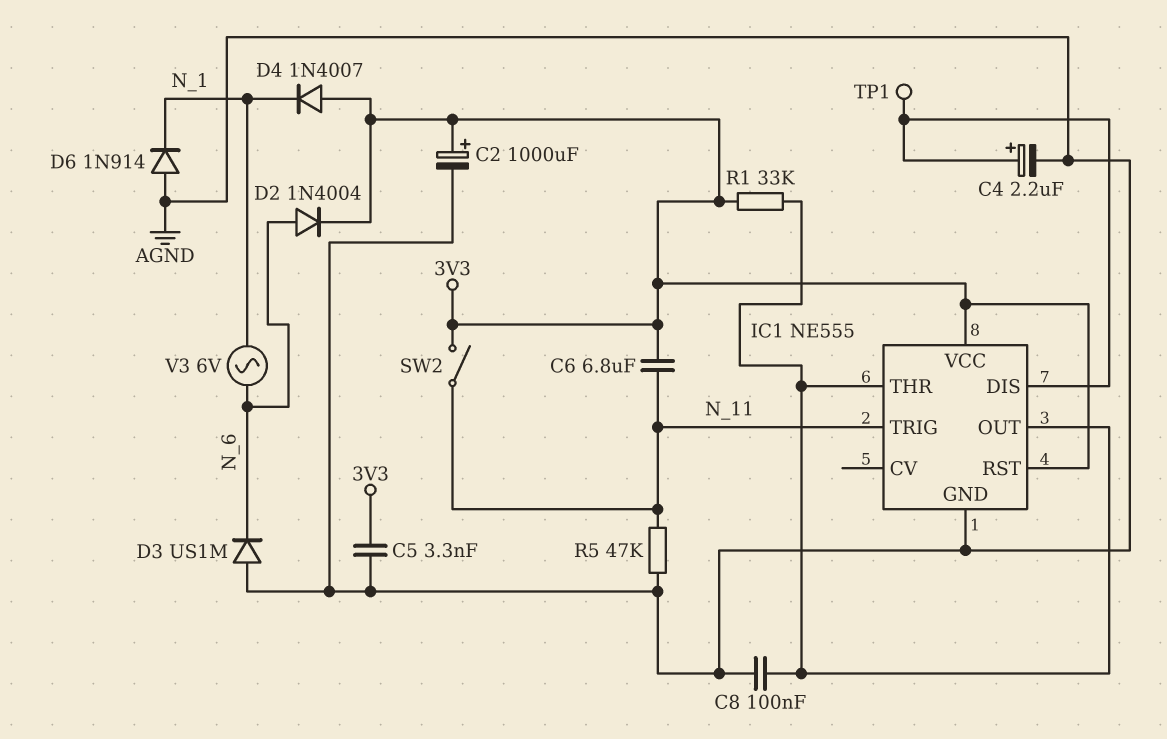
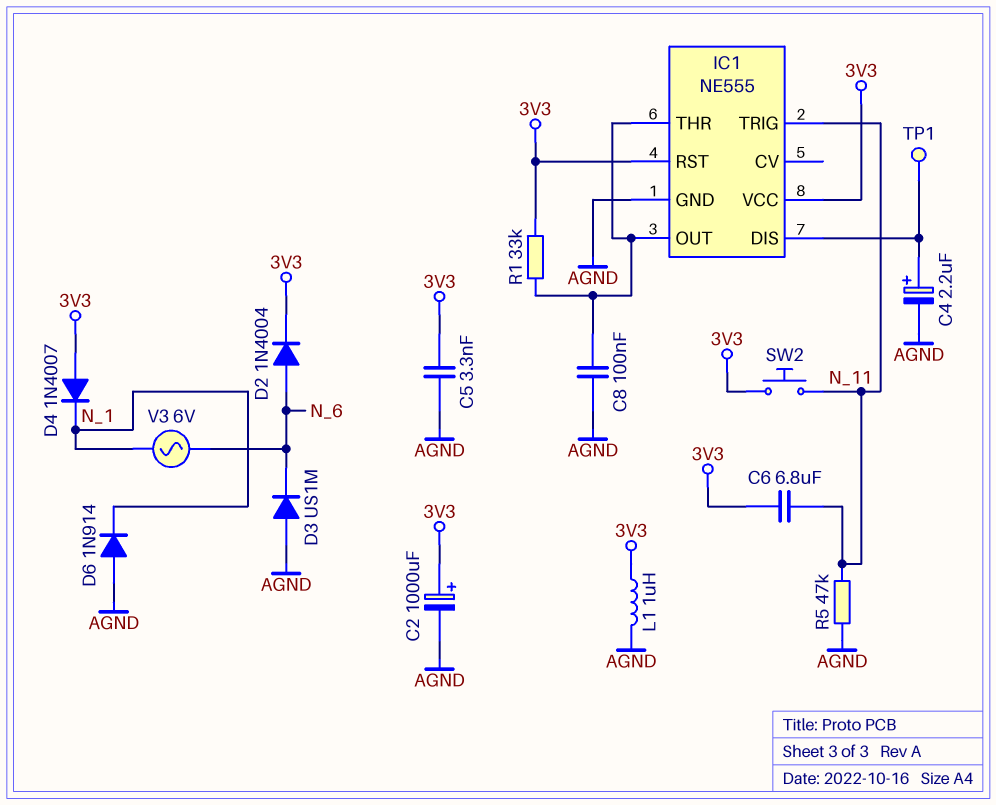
L1: none -> 1uH (3V3, AGND)
SW2: switch (3V3, N_11) -> button (3V3, N_11)

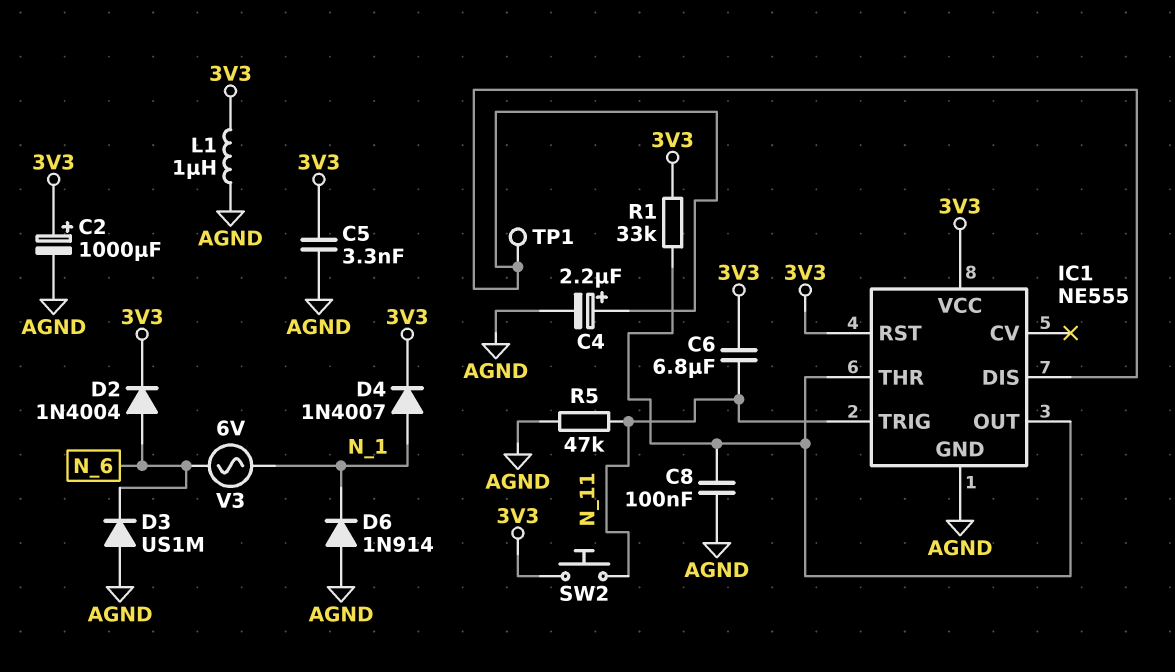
D4: diode 1N4007 (A 3V3, K N_1) -> diode 1N4007 (A N_1, K 3V3)

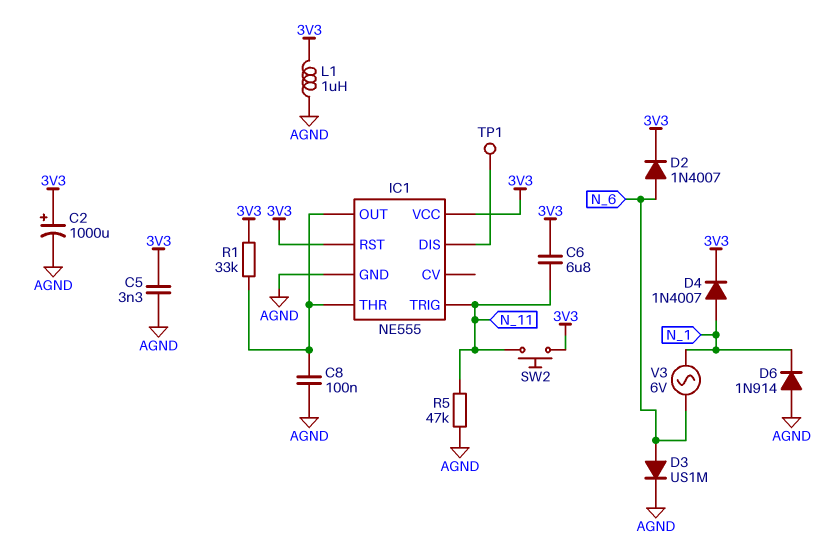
C4: 2.2uF (plus IC1/DIS, minus AGND) -> none
D2: diode 1N4004 (A N_6, K 3V3) -> diode 1N4007 (A N_6, K 3V3)
D3: diode US1M (A AGND, K N_6) -> diode US1M (A N_6, K AGND)

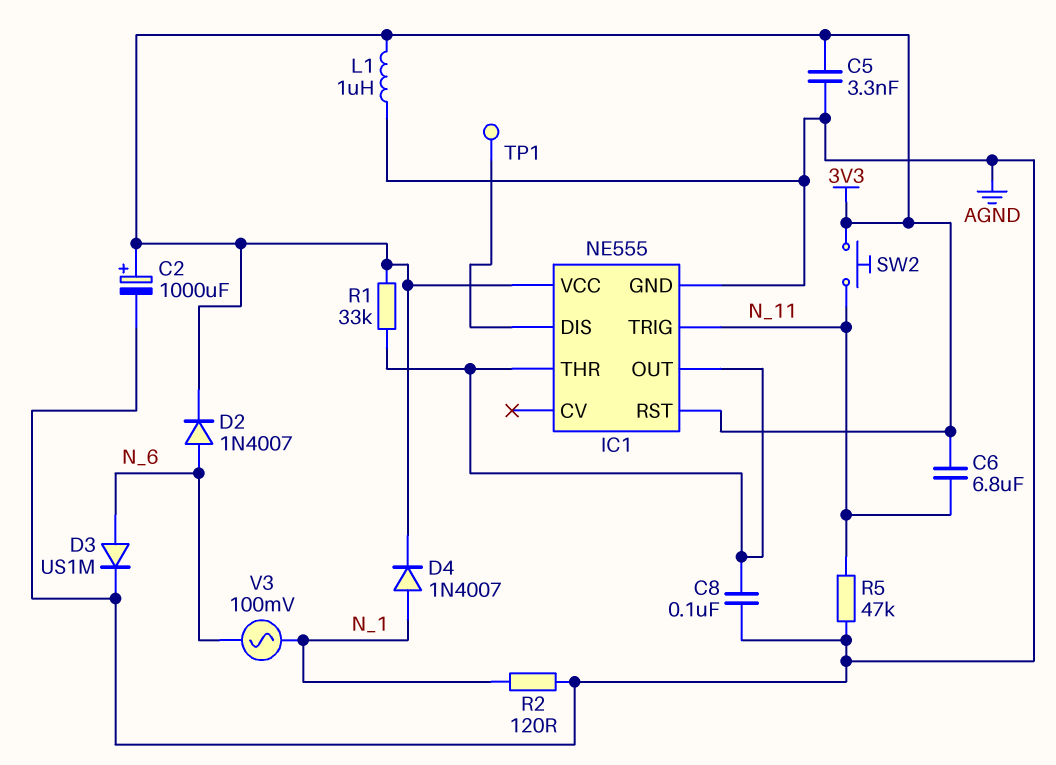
D6: diode 1N914 (A AGND, K N_1) -> none
R2: none -> 120 (AGND, N_1)
V3: AC 6V (N_1, N_6) -> AC 100mV (N_1, N_6)

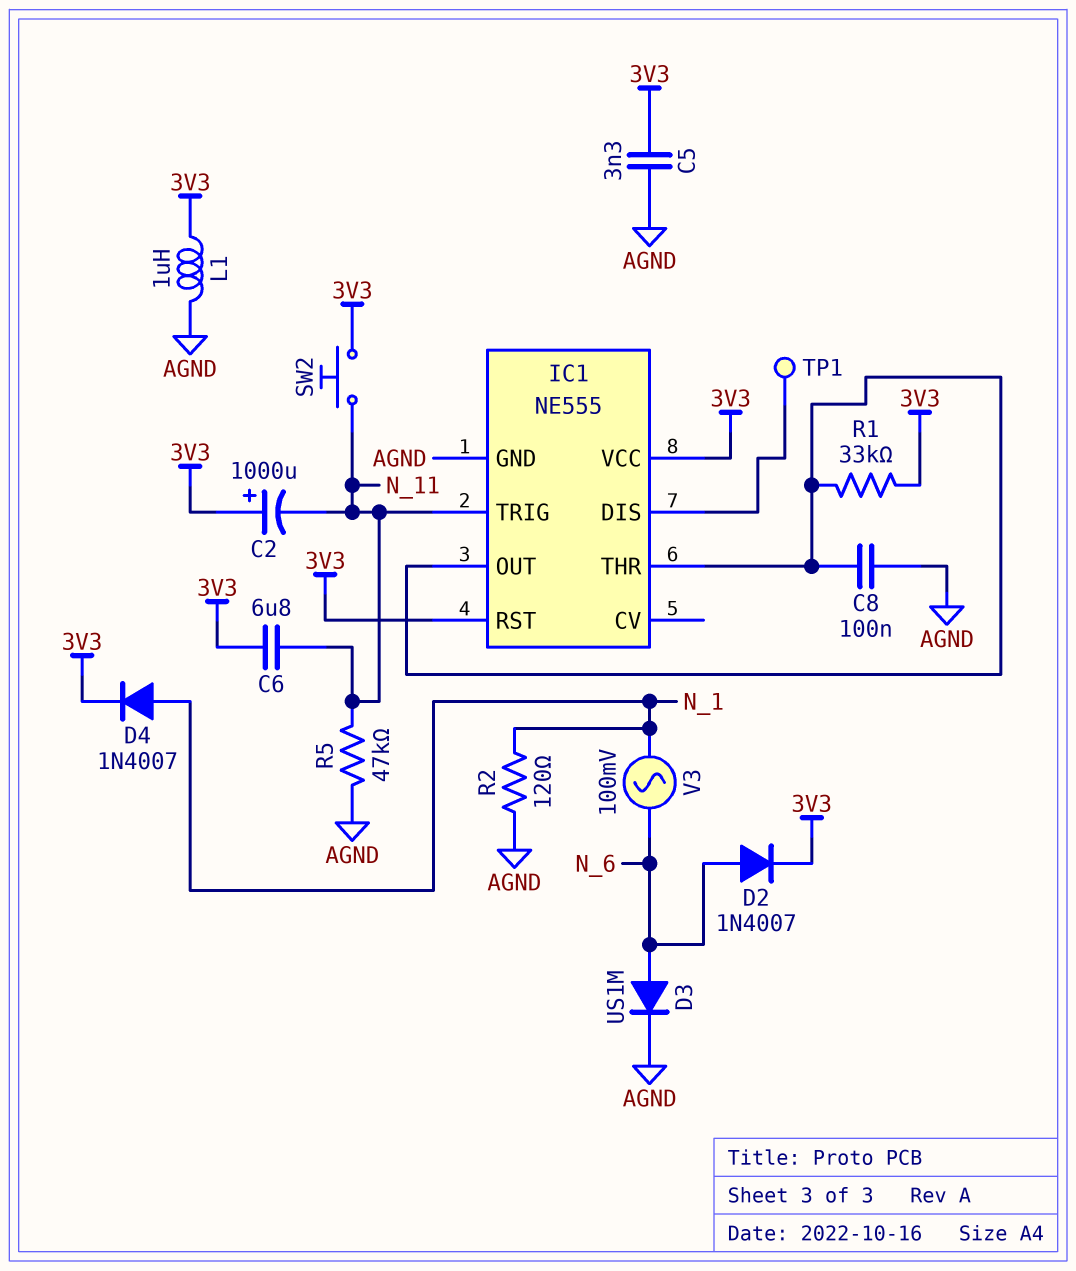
C2: 1000uF (plus 3V3, minus AGND) -> 1000uF (plus 3V3, minus N_11)

